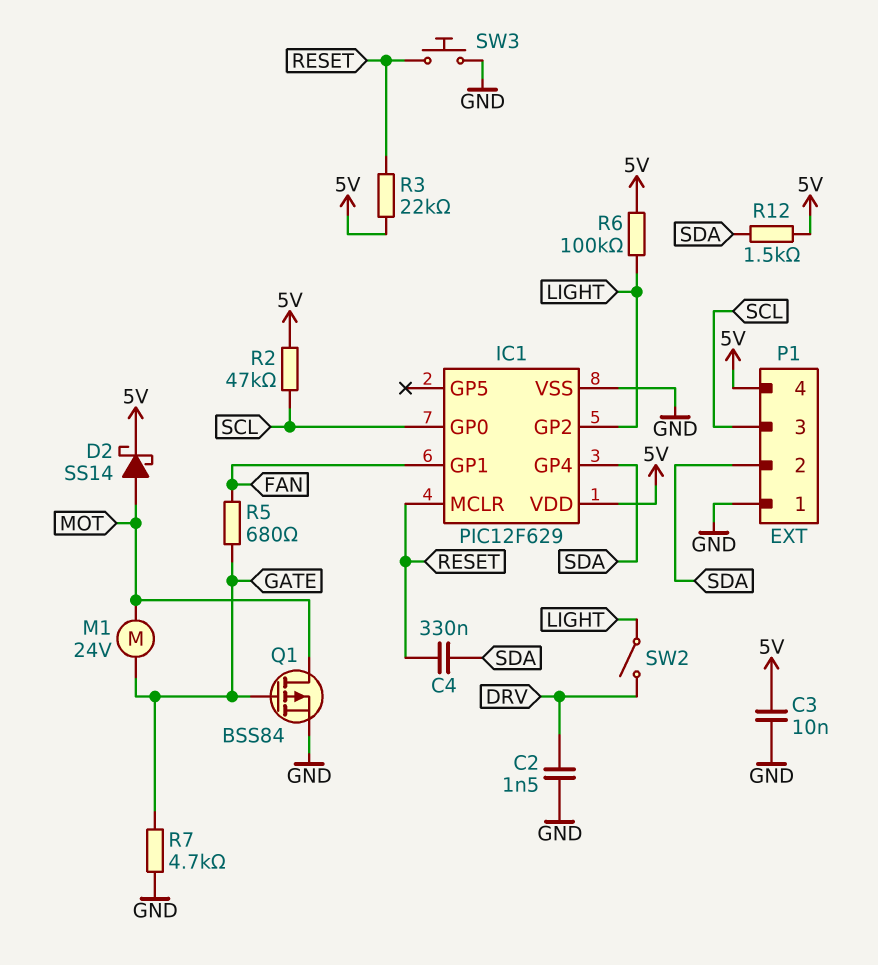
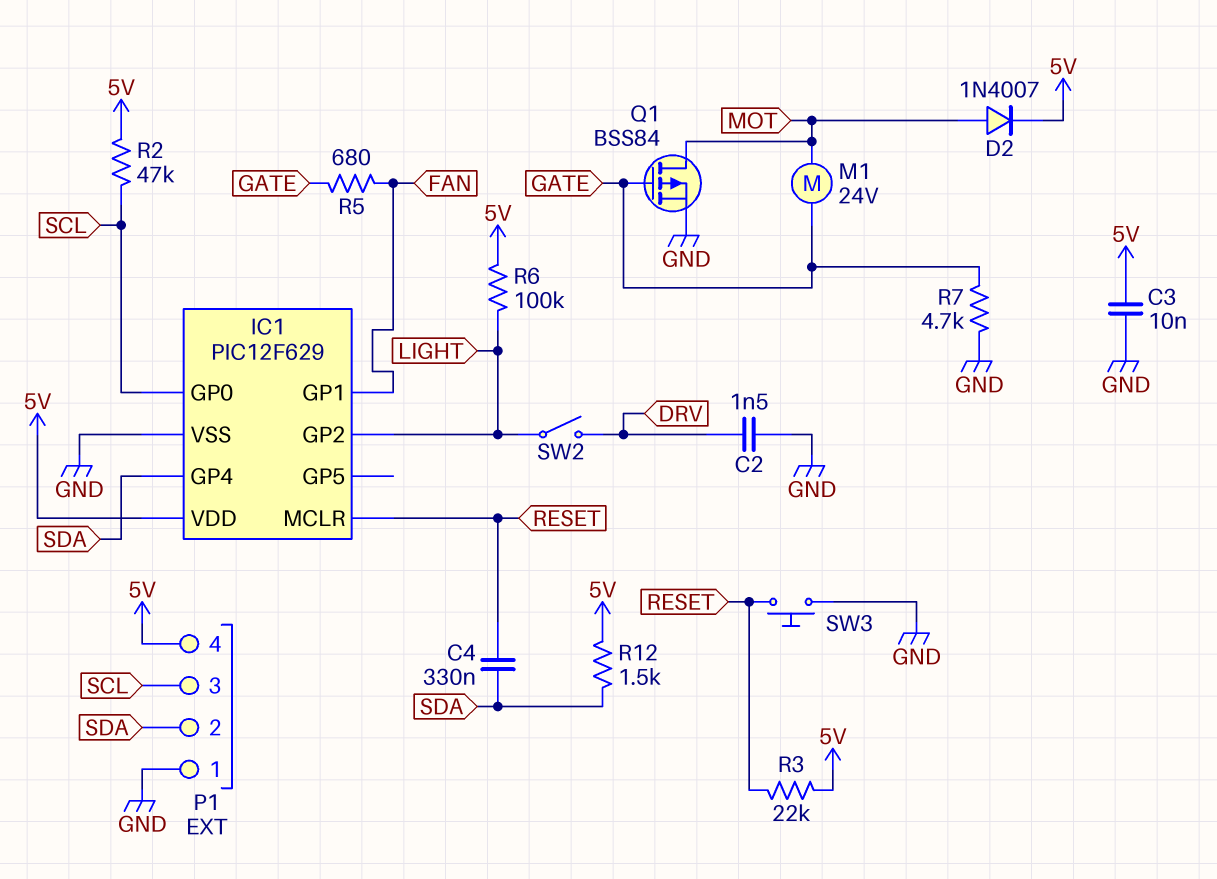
D2: schottky SS14 (A MOT, K 5V) -> diode 1N4007 (A MOT, K 5V)

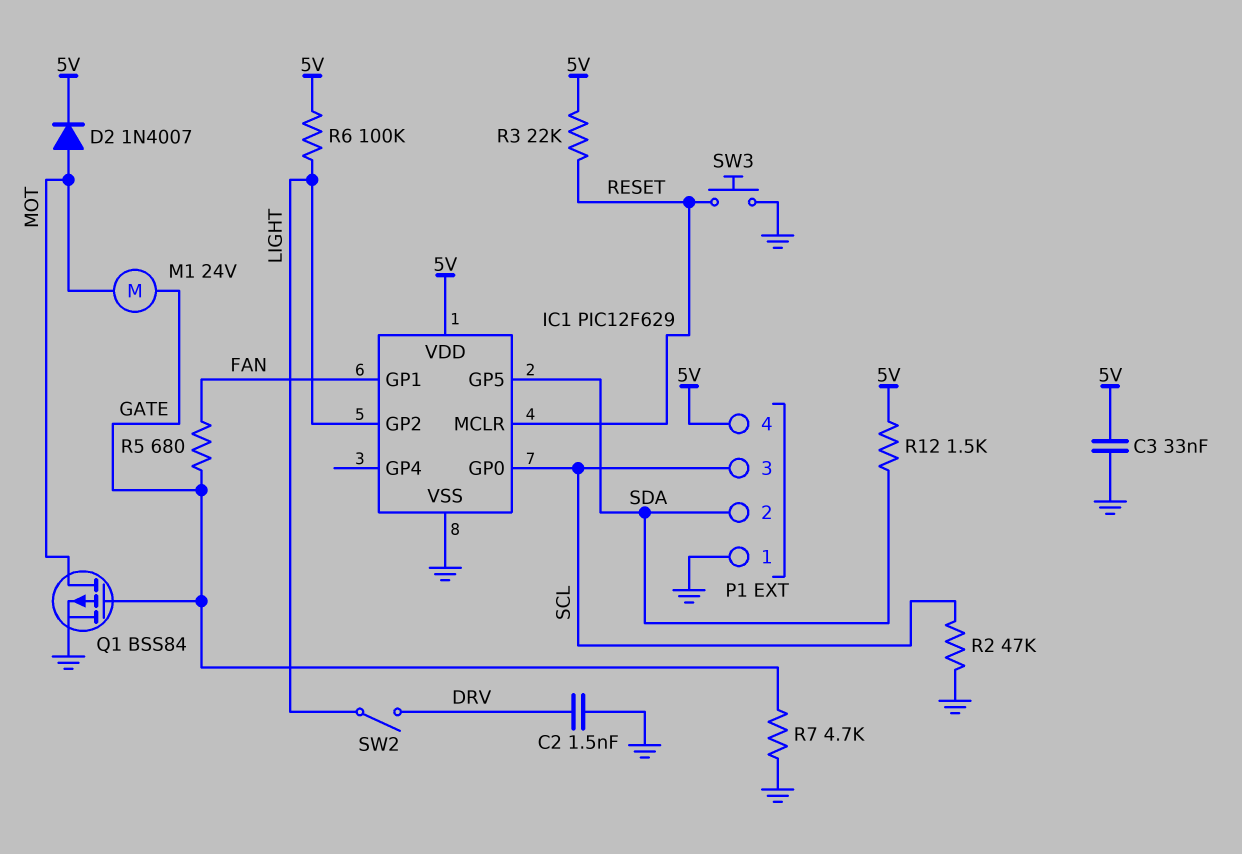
C3: 10nF (5V, GND) -> 33nF (5V, GND)
C4: 330nF (RESET, SDA) -> none
IC1 pin GP4: SDA -> none
IC1 pin GP5: none -> SDA
R2: 47k (5V, SCL) -> 47k (GND, SCL)

